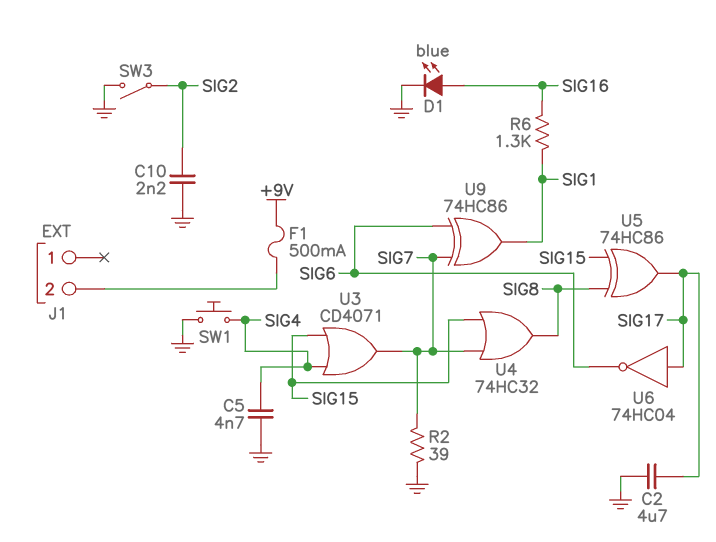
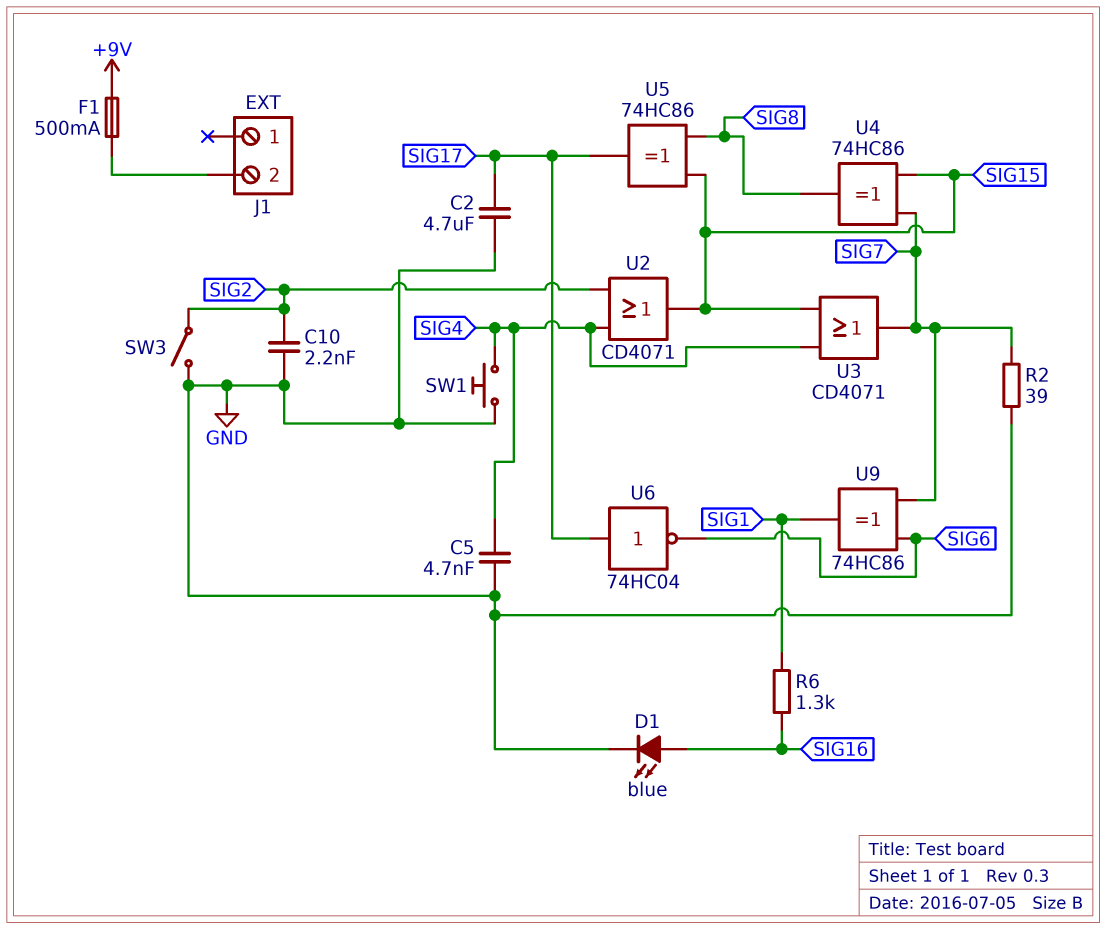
U2: none -> OR CD4071 (in SIG2, in SIG4, out SIG15)
U4: OR 74HC32 (in SIG7, in SIG15, out SIG8) -> XOR 74HC86 (in SIG7, in SIG15, out SIG8)

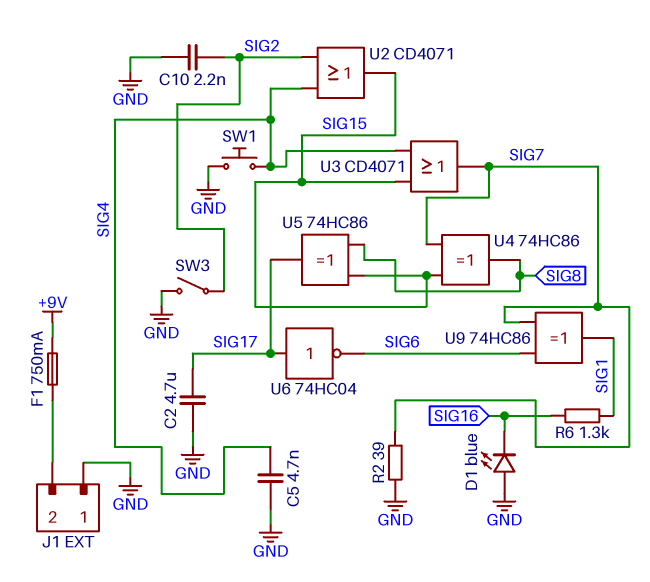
D1: LED blue (A SIG16, K GND) -> LED blue (A GND, K SIG16)
F1: 500mA (+9V, J1/2) -> 750mA (+9V, J1/2)
J1 pin 1: none -> GND

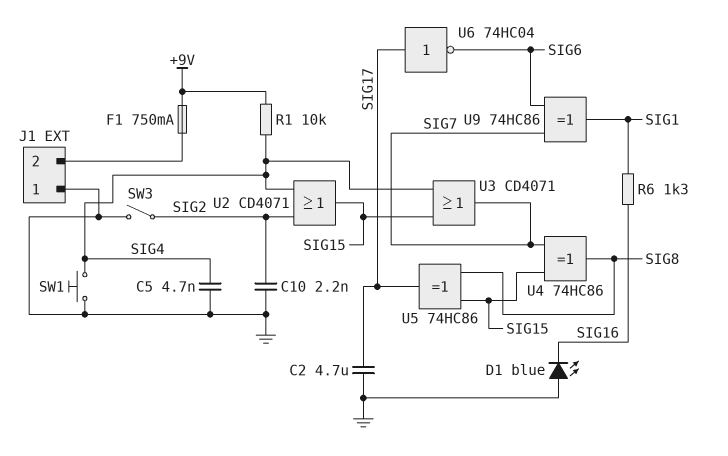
R1: none -> 10k (+9V, SIG4)
R2: 39 (GND, SIG7) -> none

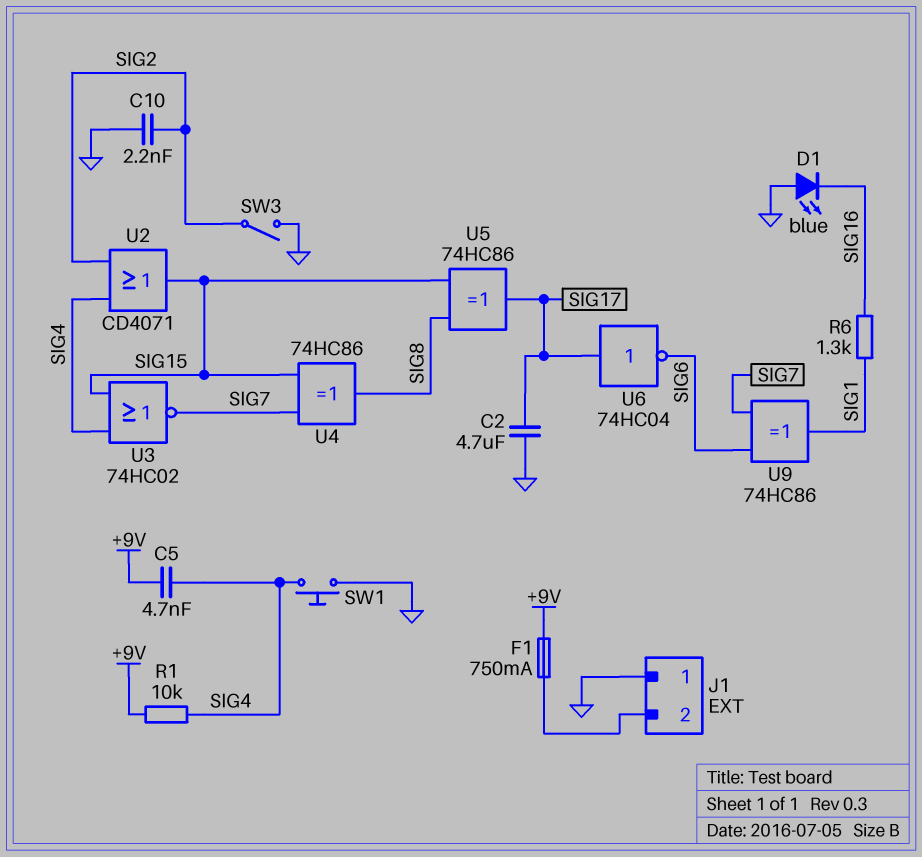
C5: 4.7nF (GND, SIG4) -> 4.7nF (+9V, SIG4)
U3: OR CD4071 (in SIG4, in SIG15, out SIG7) -> NOR 74HC02 (in SIG4, in SIG15, out SIG7)

